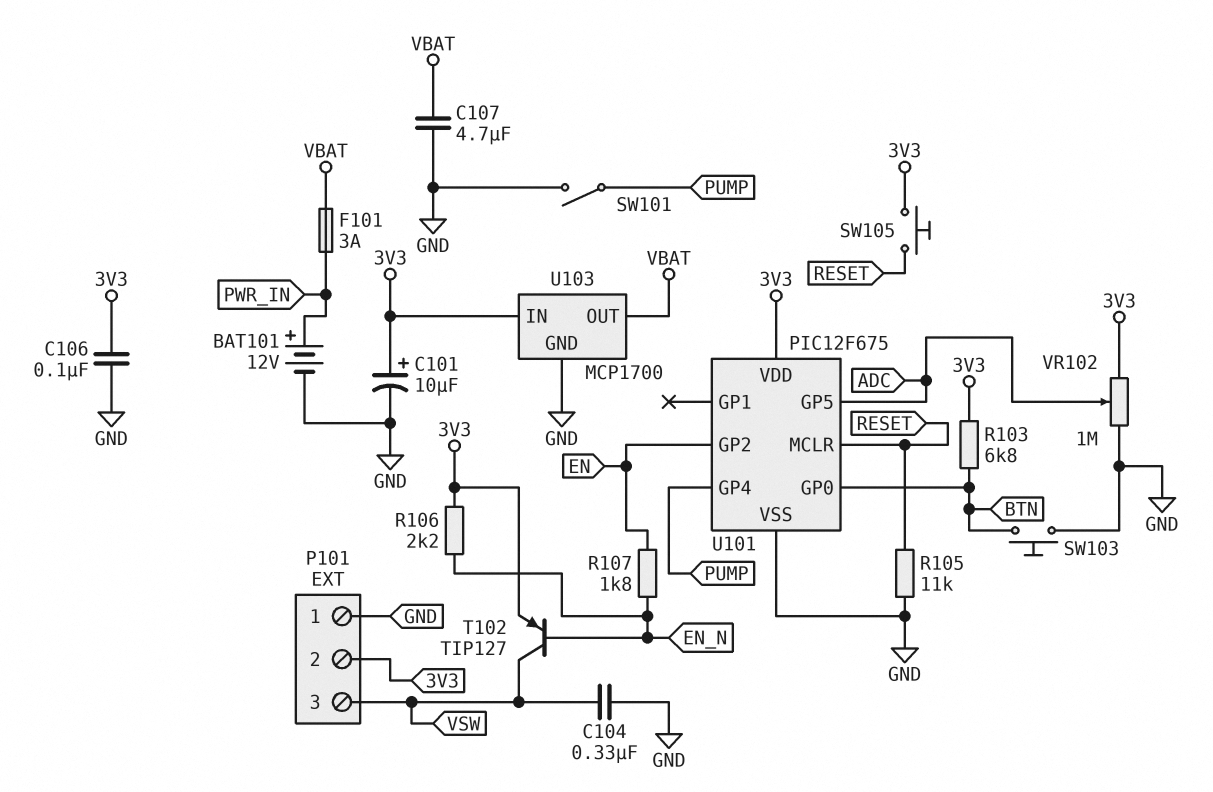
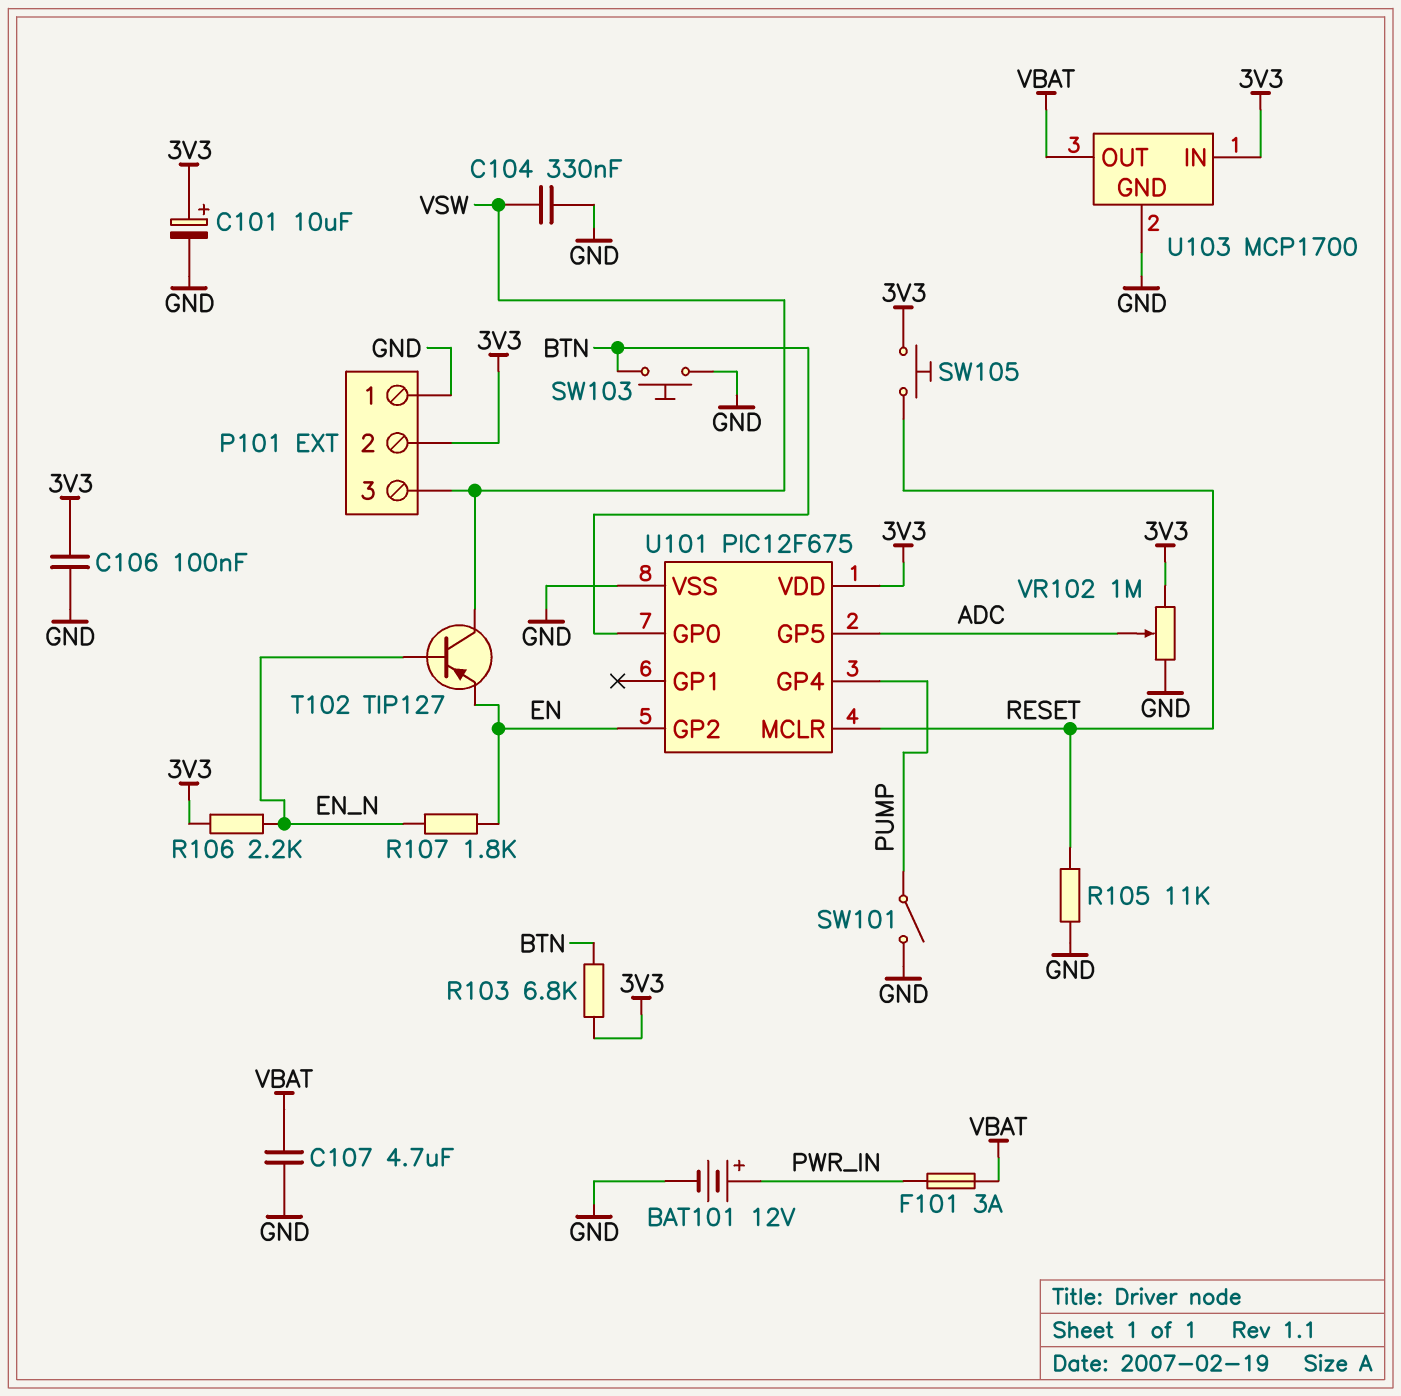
T102: PNP TIP127 (B EN_N, C VSW, E 3V3) -> PNP TIP127 (B EN_N, C VSW, E EN)

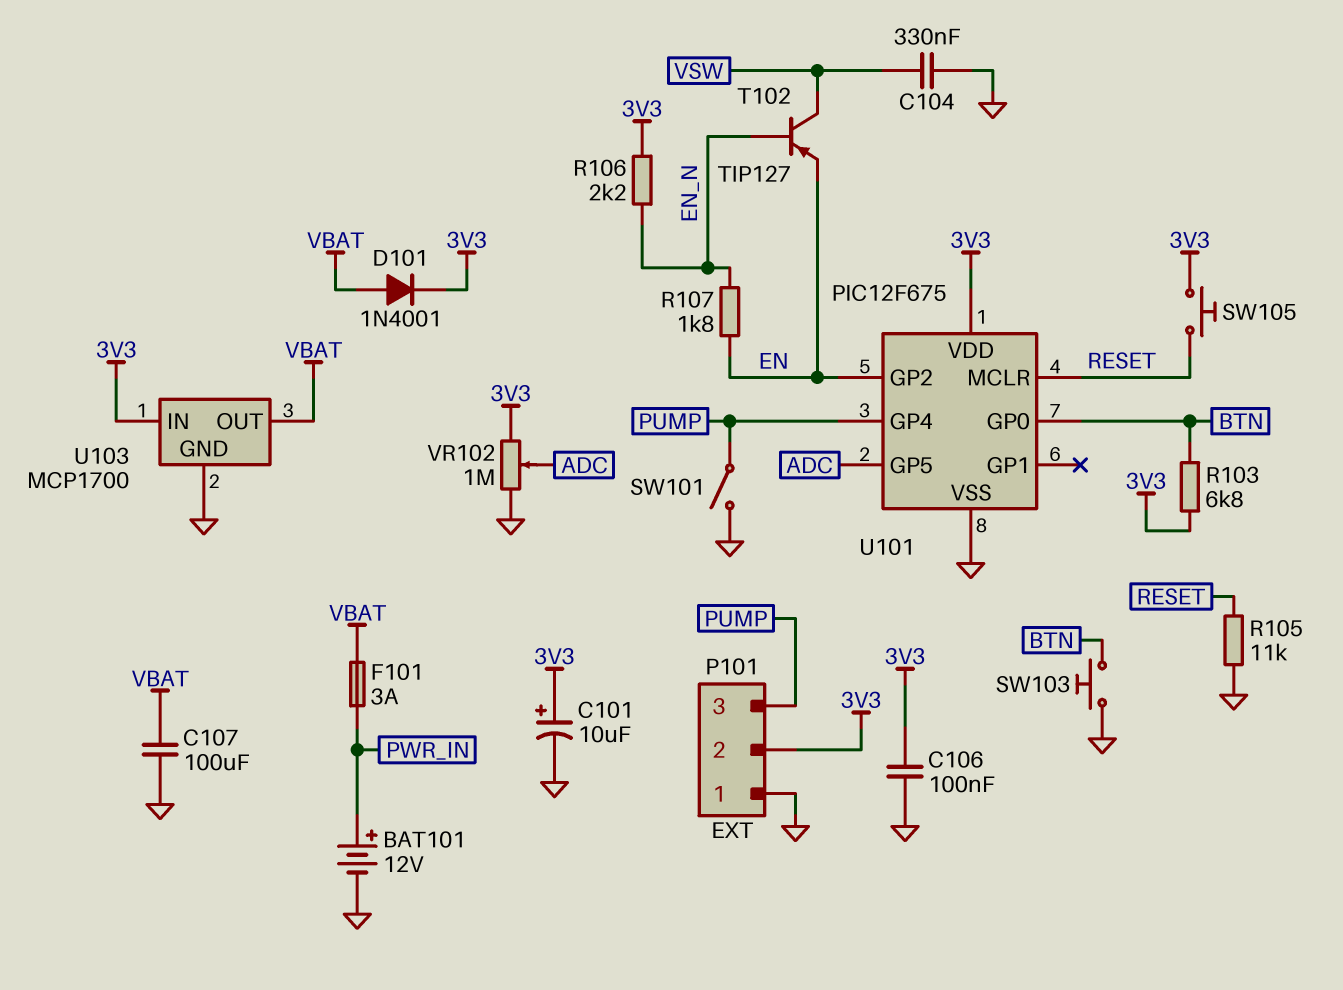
C107: 4.7uF (GND, VBAT) -> 100uF (GND, VBAT)
D101: none -> diode 1N4001 (A VBAT, K 3V3)
P101 pin 3: VSW -> PUMP

